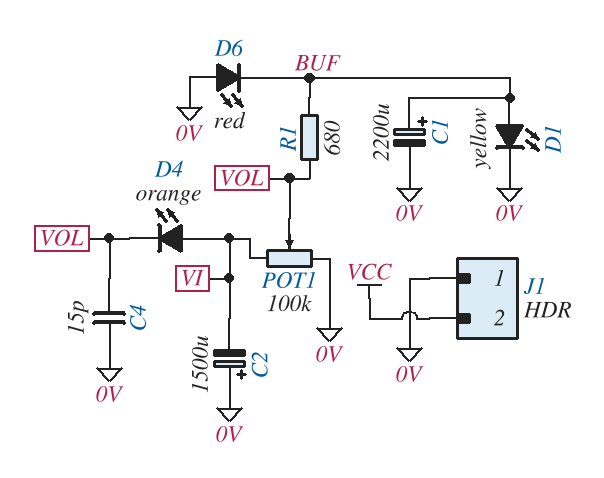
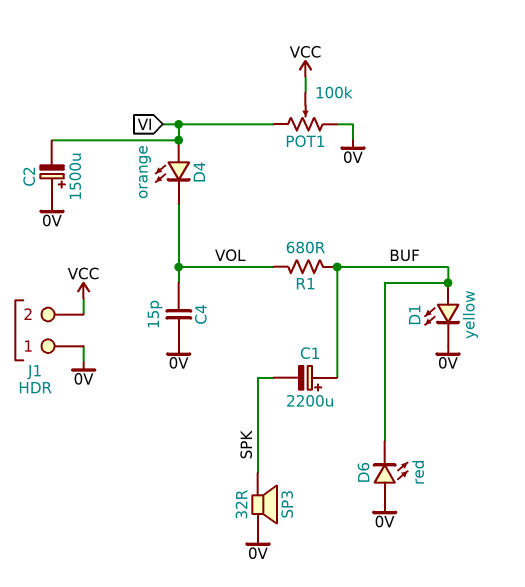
C1: 2200uF (plus BUF, minus 0V) -> 2200uF (plus BUF, minus SPK)
POT1: 100k (0V, VI, wiper VOL) -> 100k (0V, VI, wiper VCC)
SP3: none -> speaker 32R (0V, SPK)

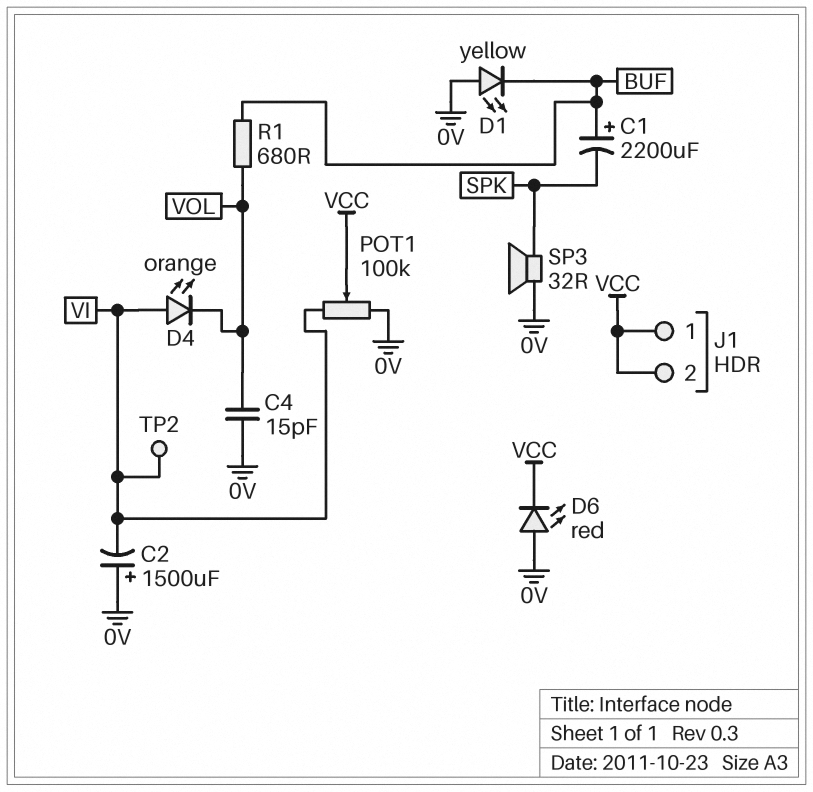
D1: LED yellow (A BUF, K 0V) -> LED yellow (A 0V, K BUF)
D6: LED red (A 0V, K BUF) -> LED red (A 0V, K VCC)
J1 pin 1: 0V -> VCC
TP2: none -> test point (VI)

